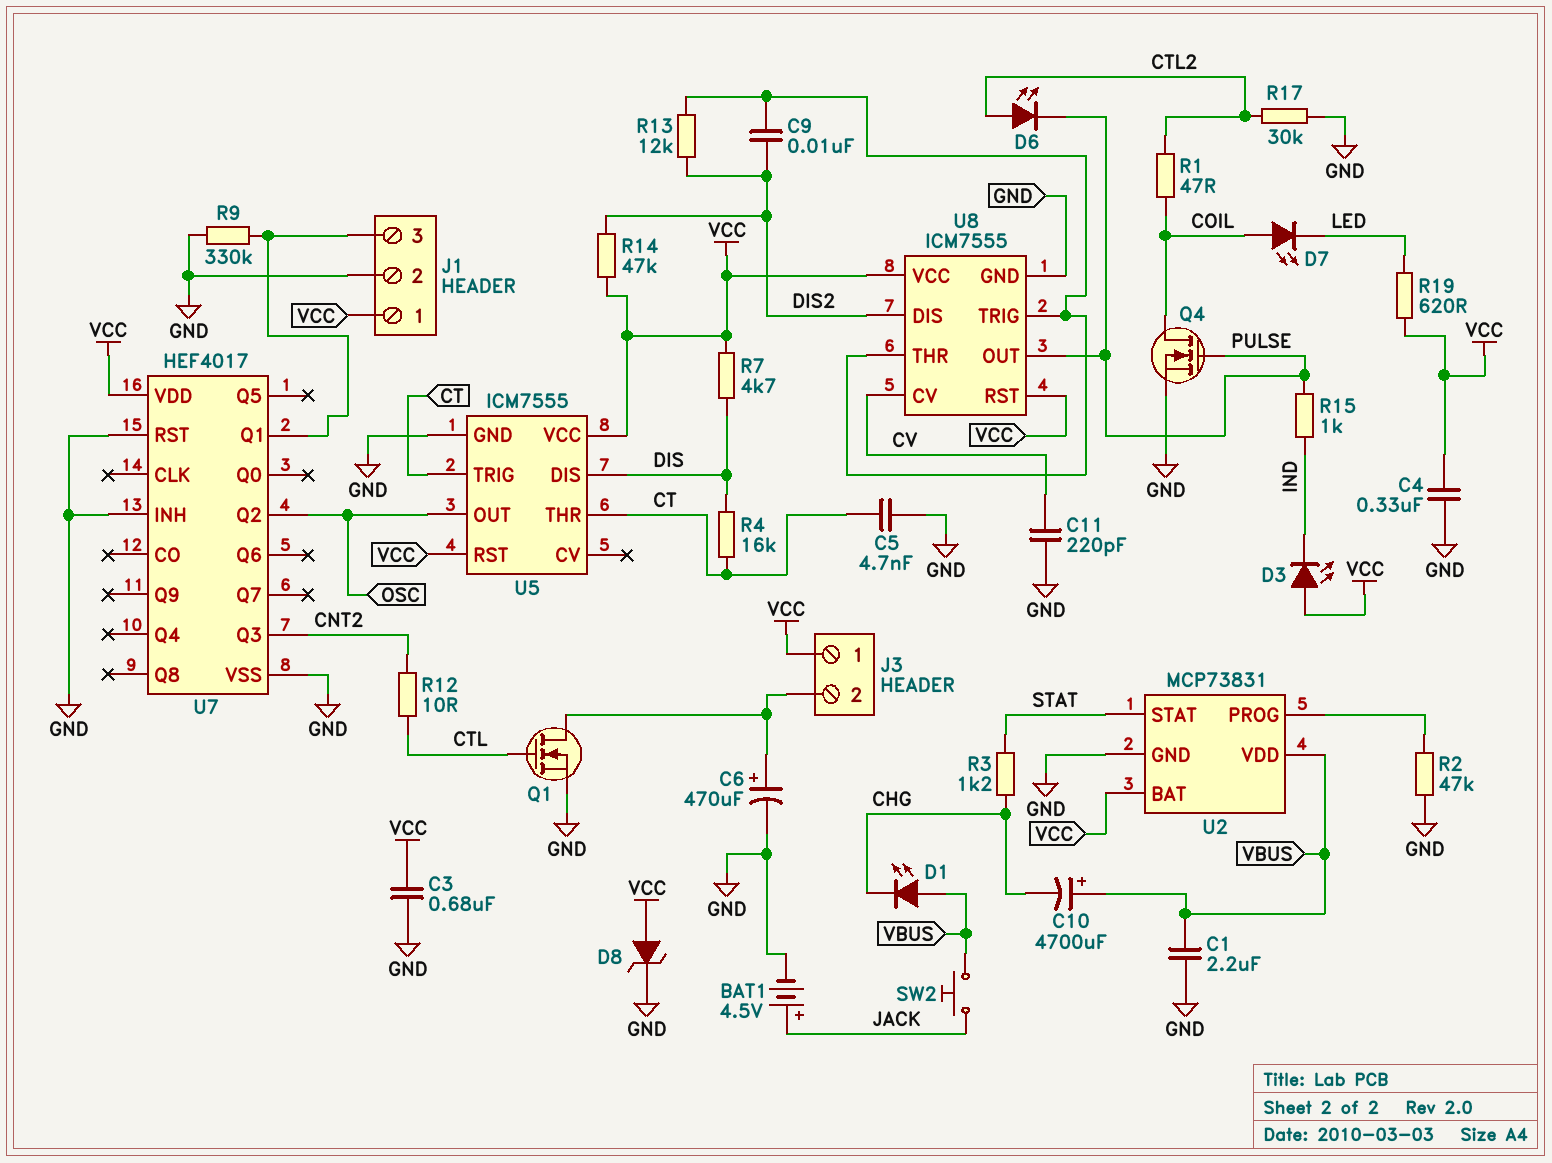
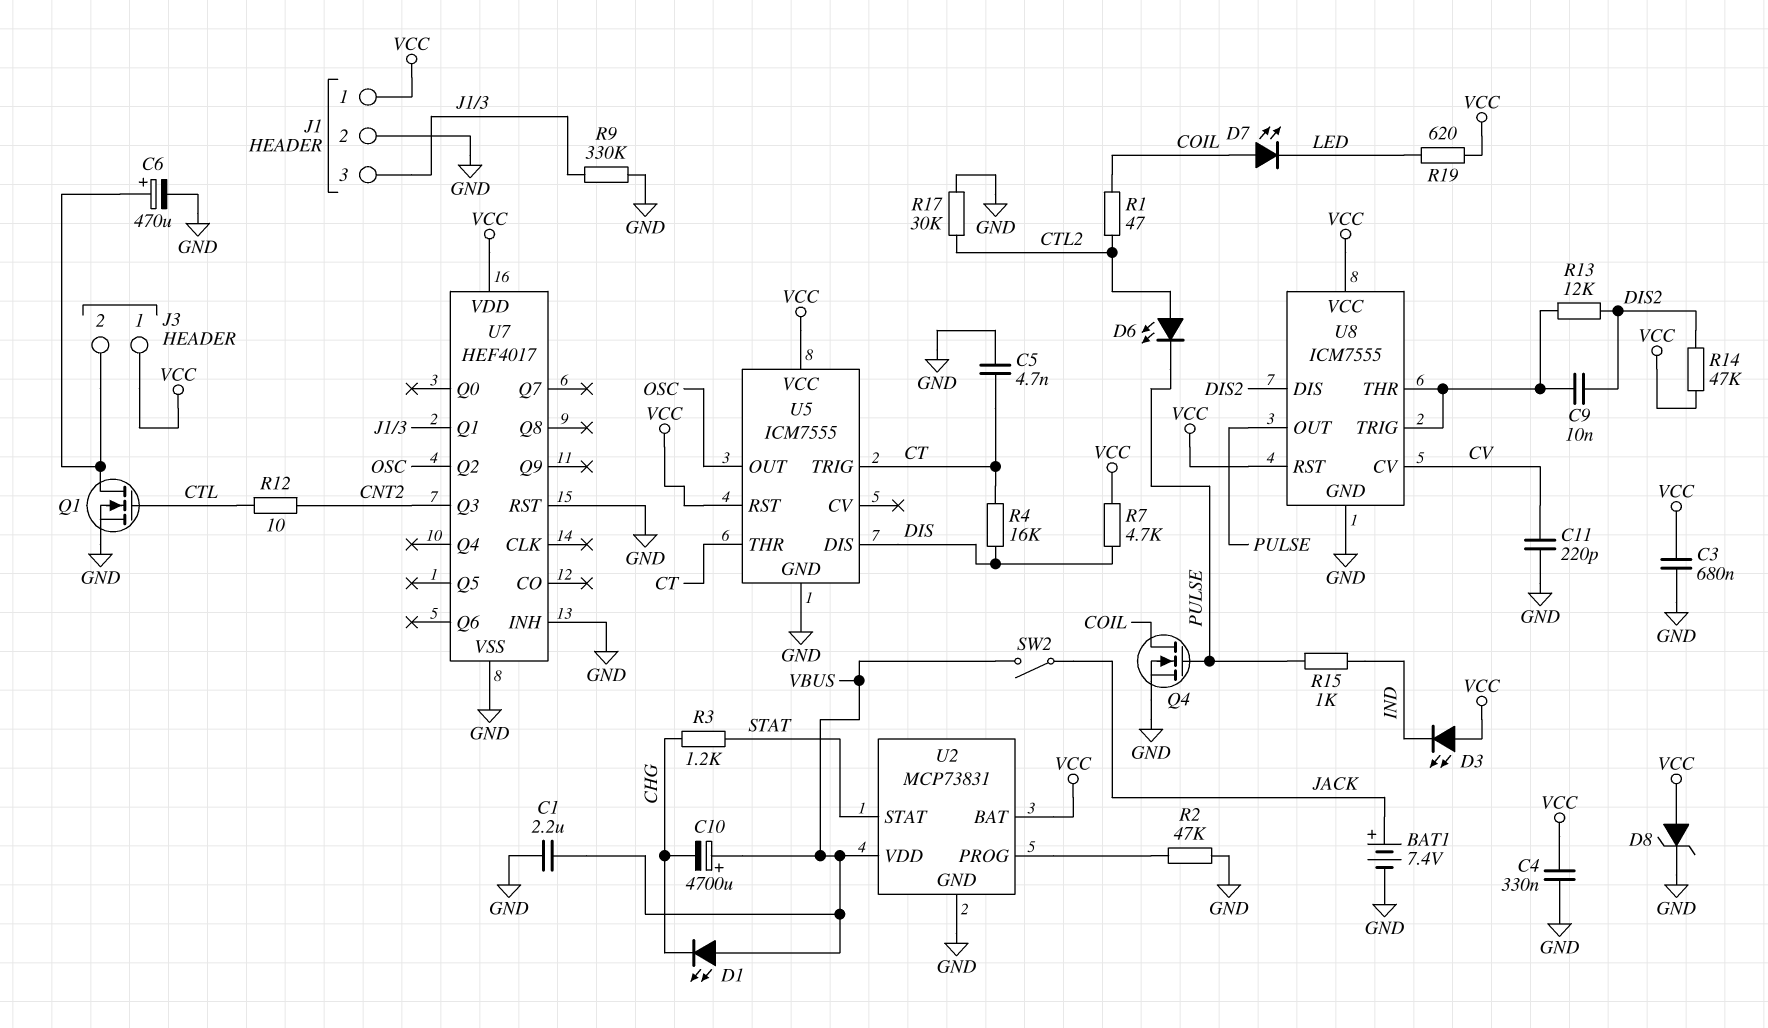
BAT1: 4.5V (plus JACK, minus GND) -> 7.4V (plus JACK, minus GND)
SW2: button (JACK, VBUS) -> switch (JACK, VBUS)

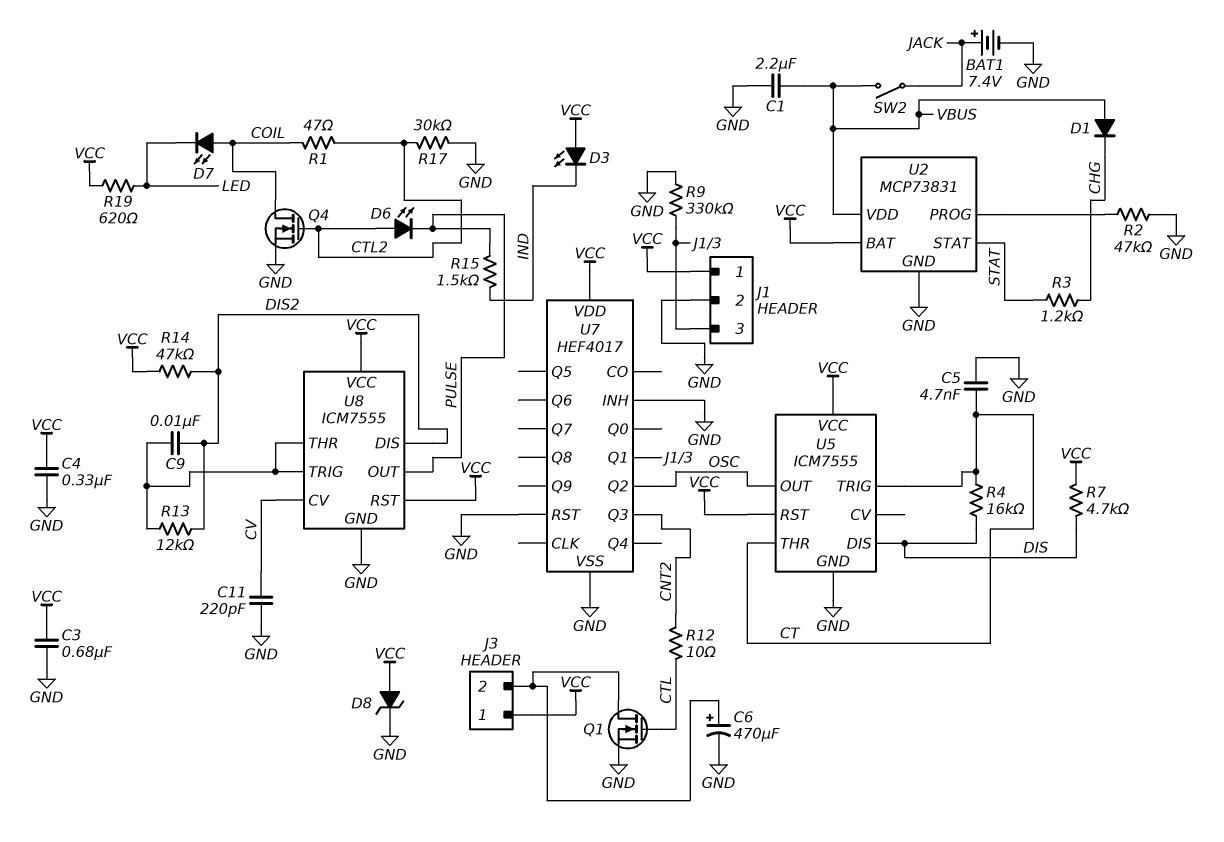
C10: 4700uF (plus VBUS, minus CHG) -> none
D1: LED (A VBUS, K CHG) -> diode (A VBUS, K CHG)
Q4: NMOS (G PULSE, D COIL, S GND) -> NMOS (G CTL2, D COIL, S GND)
R15: 1k (IND, PULSE) -> 1.5k (IND, PULSE)

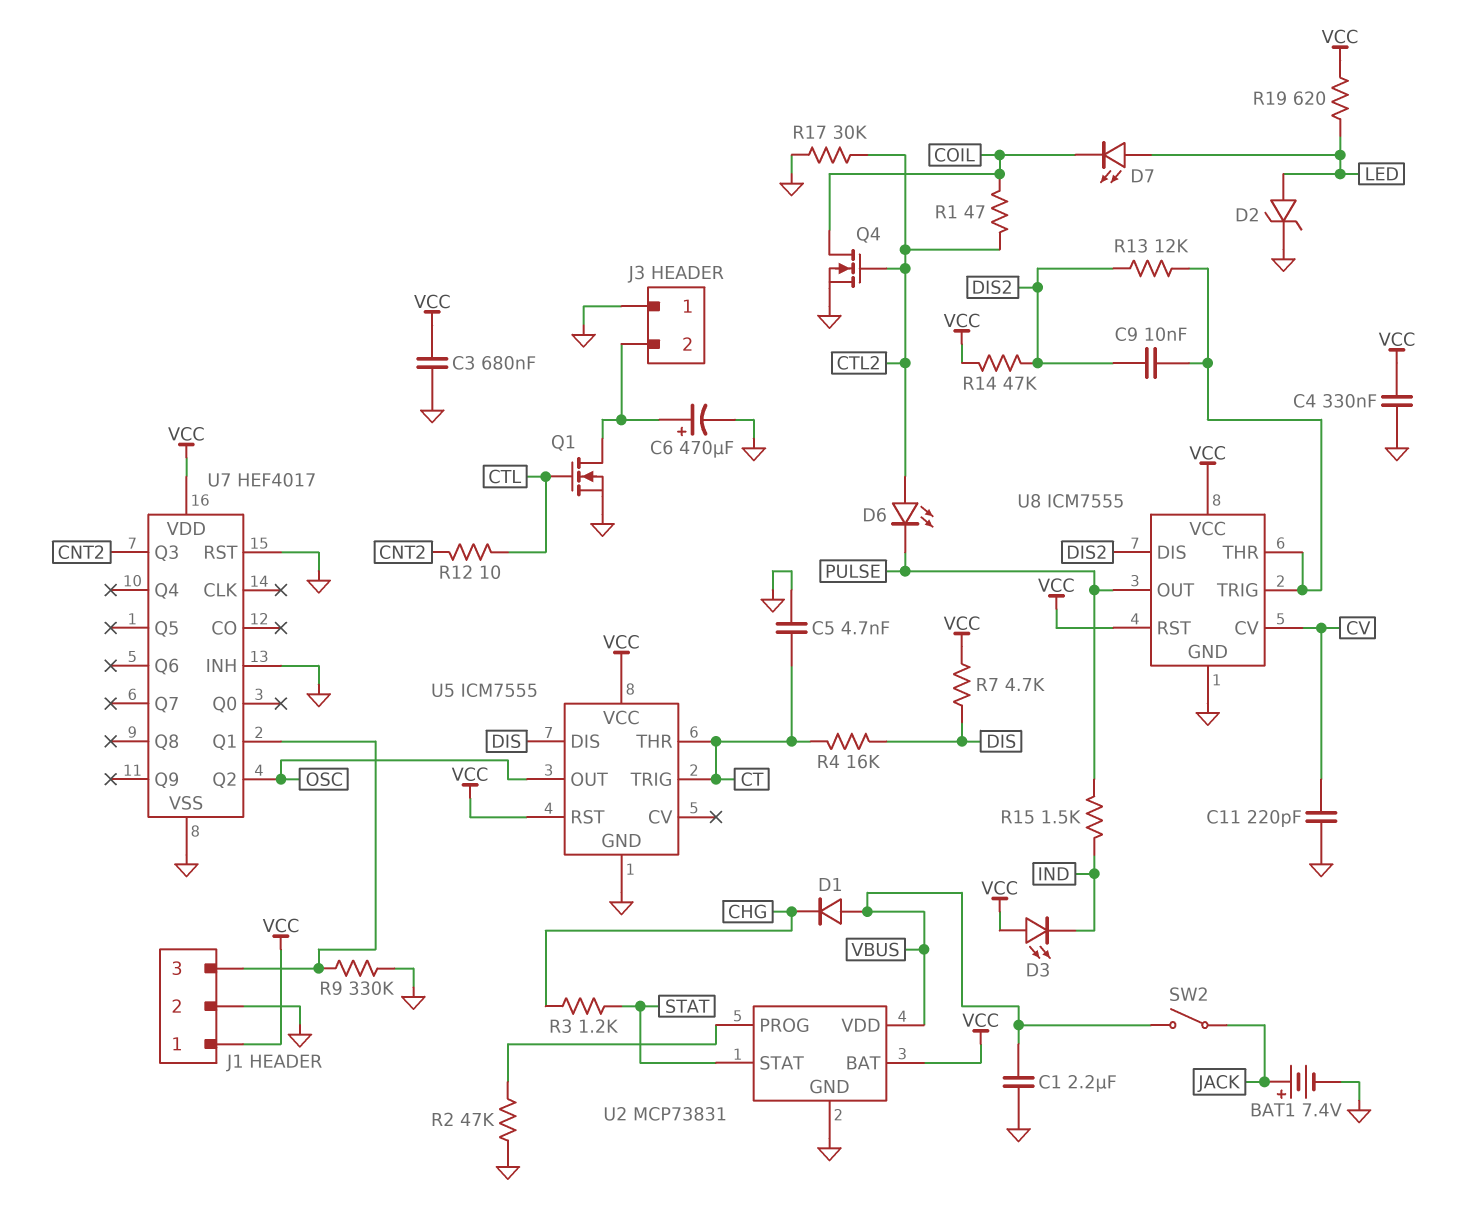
D2: none -> zener (A LED, K GND)
D7: LED (A COIL, K LED) -> LED (A LED, K COIL)
D8: zener (A VCC, K GND) -> none
J3 pin 1: VCC -> GND

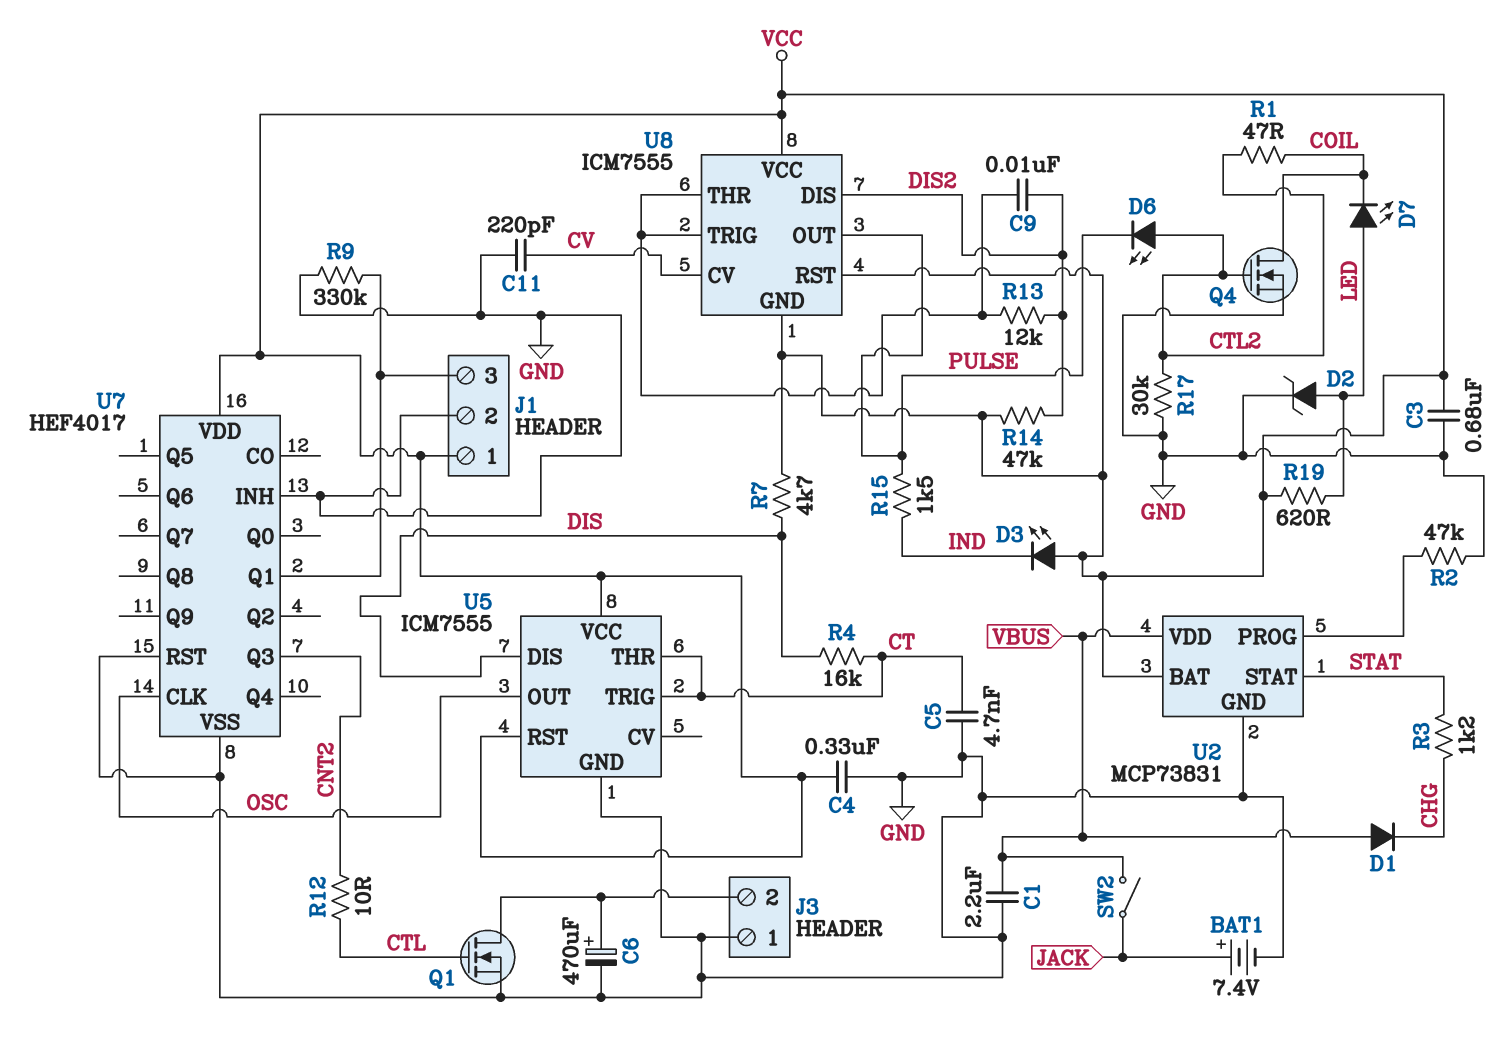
U7 pin CLK: none -> OSC
U7 pin Q2: OSC -> none
U8 pin GND: GND -> VCC

